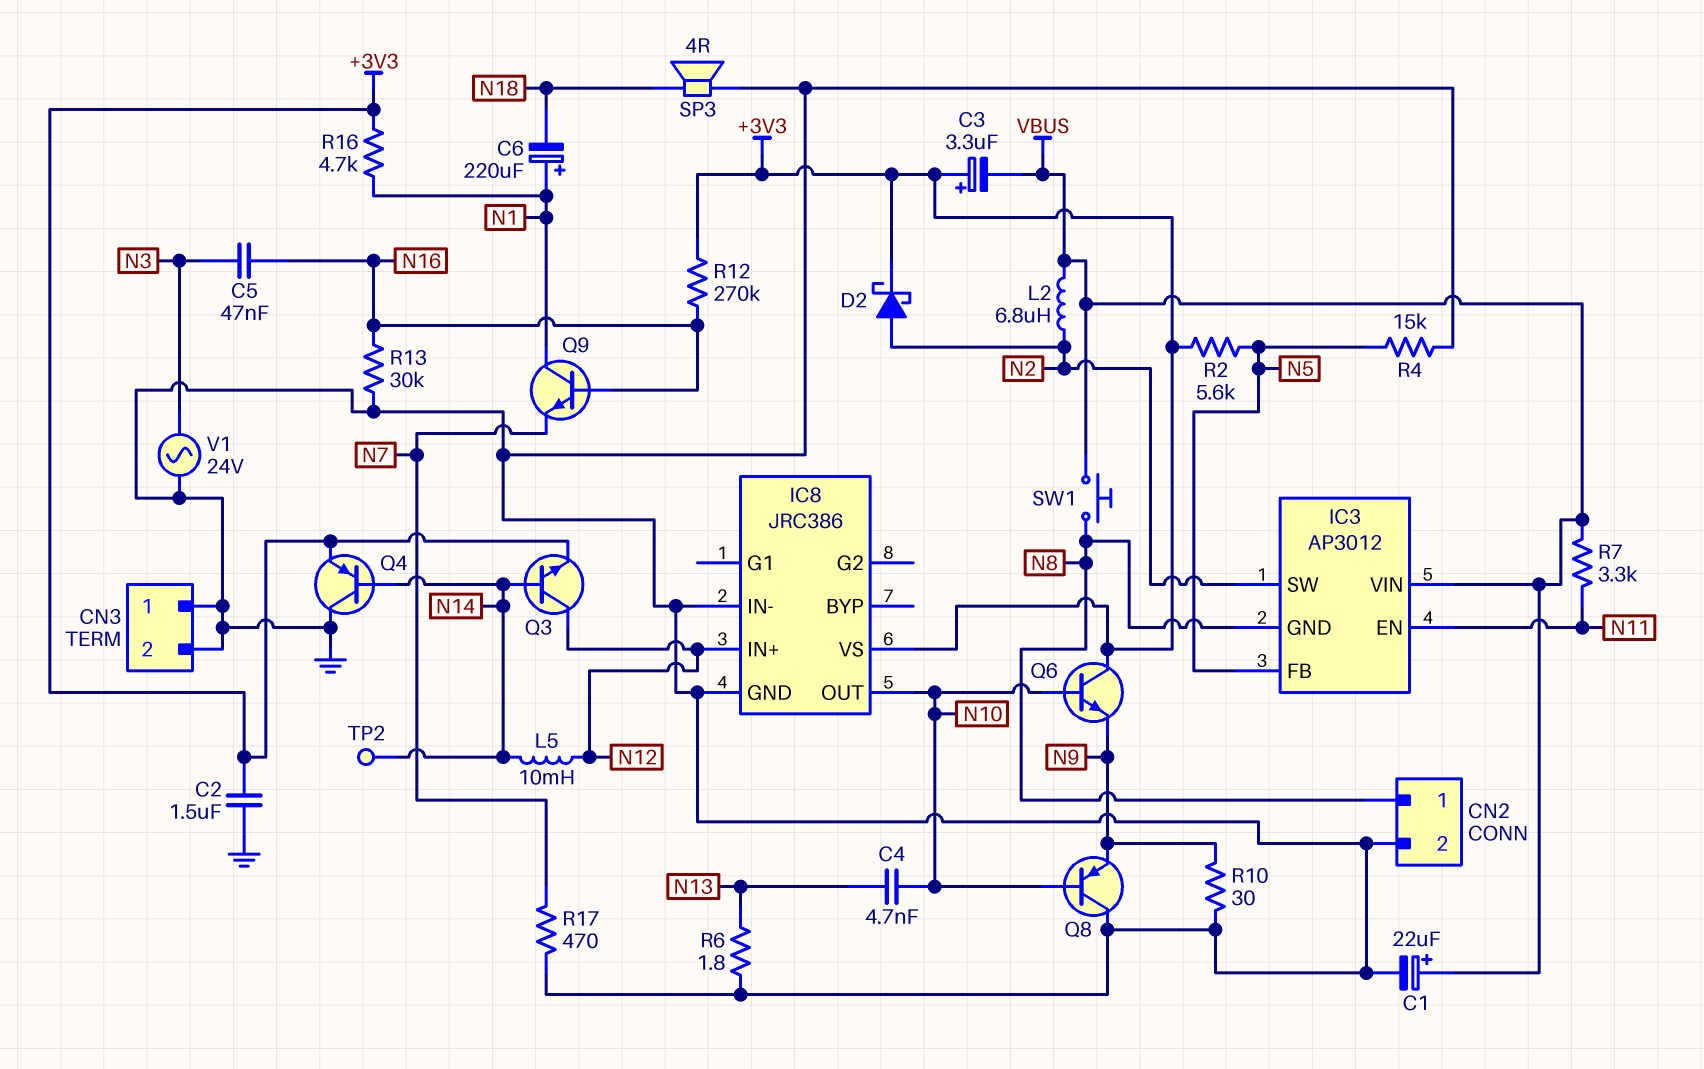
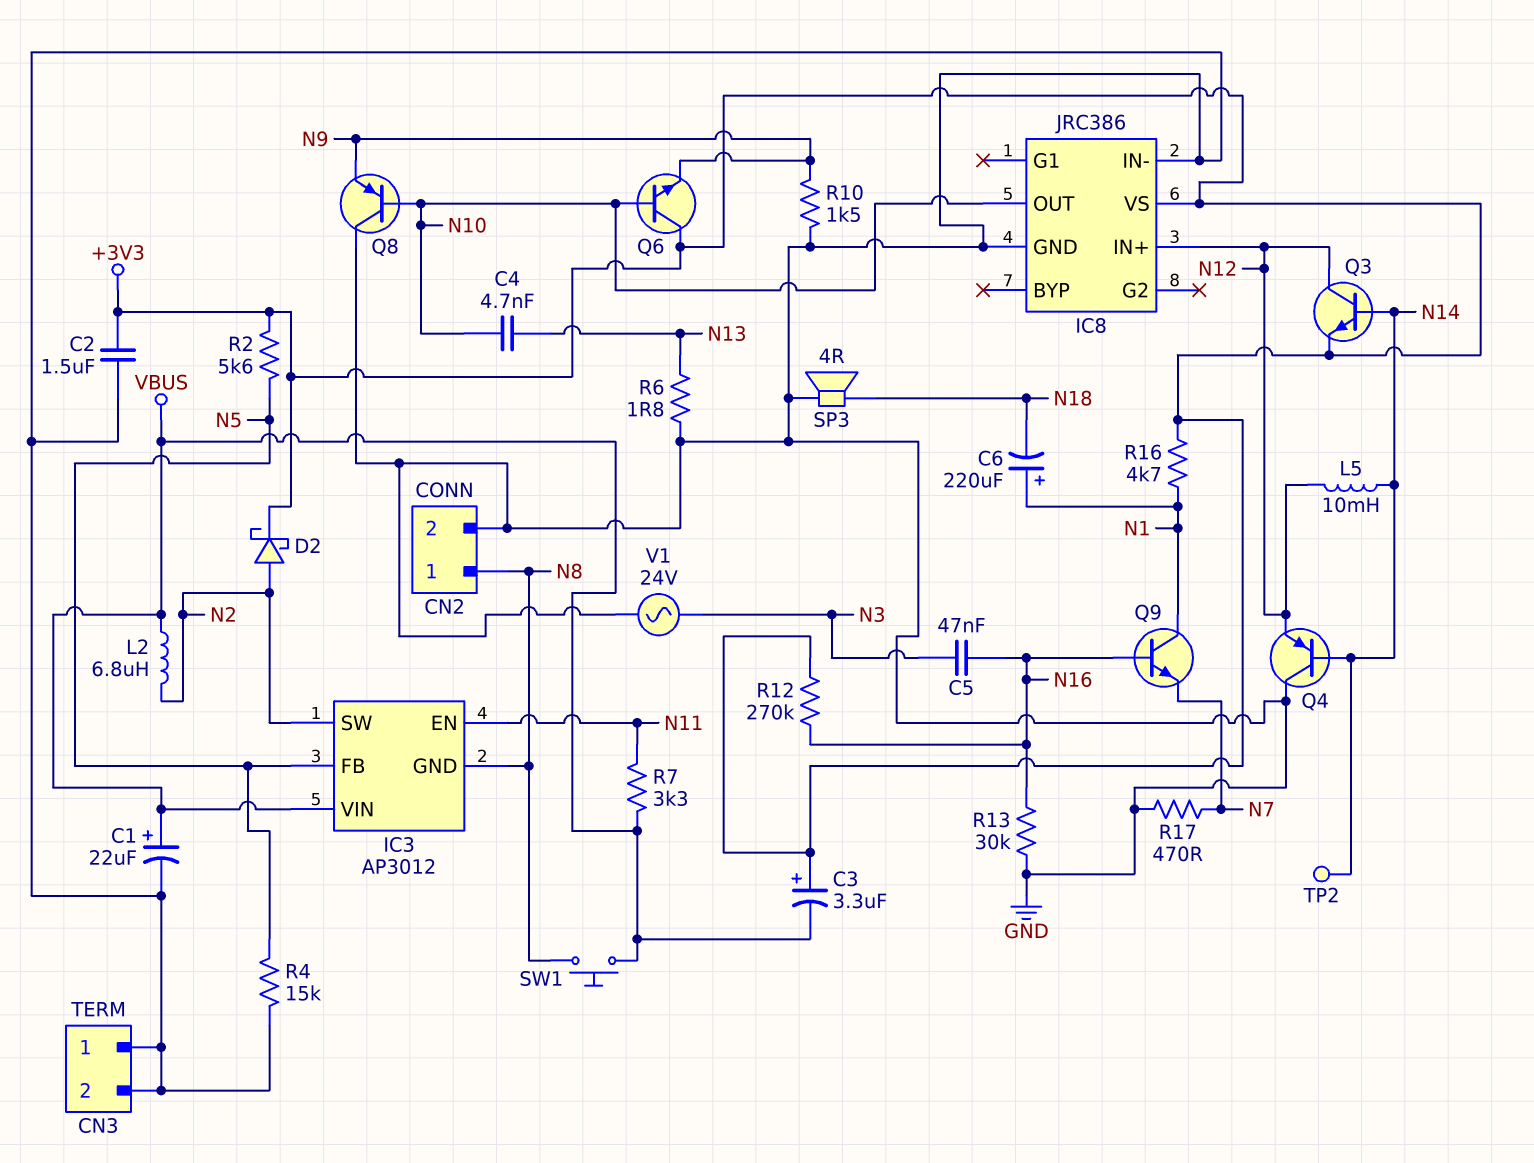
Q4: PNP (B N14, C GND, E +3V3) -> PNP (B N14, C GND, E N12)
R10: 30 (GND, N9) -> 1.5k (GND, N9)

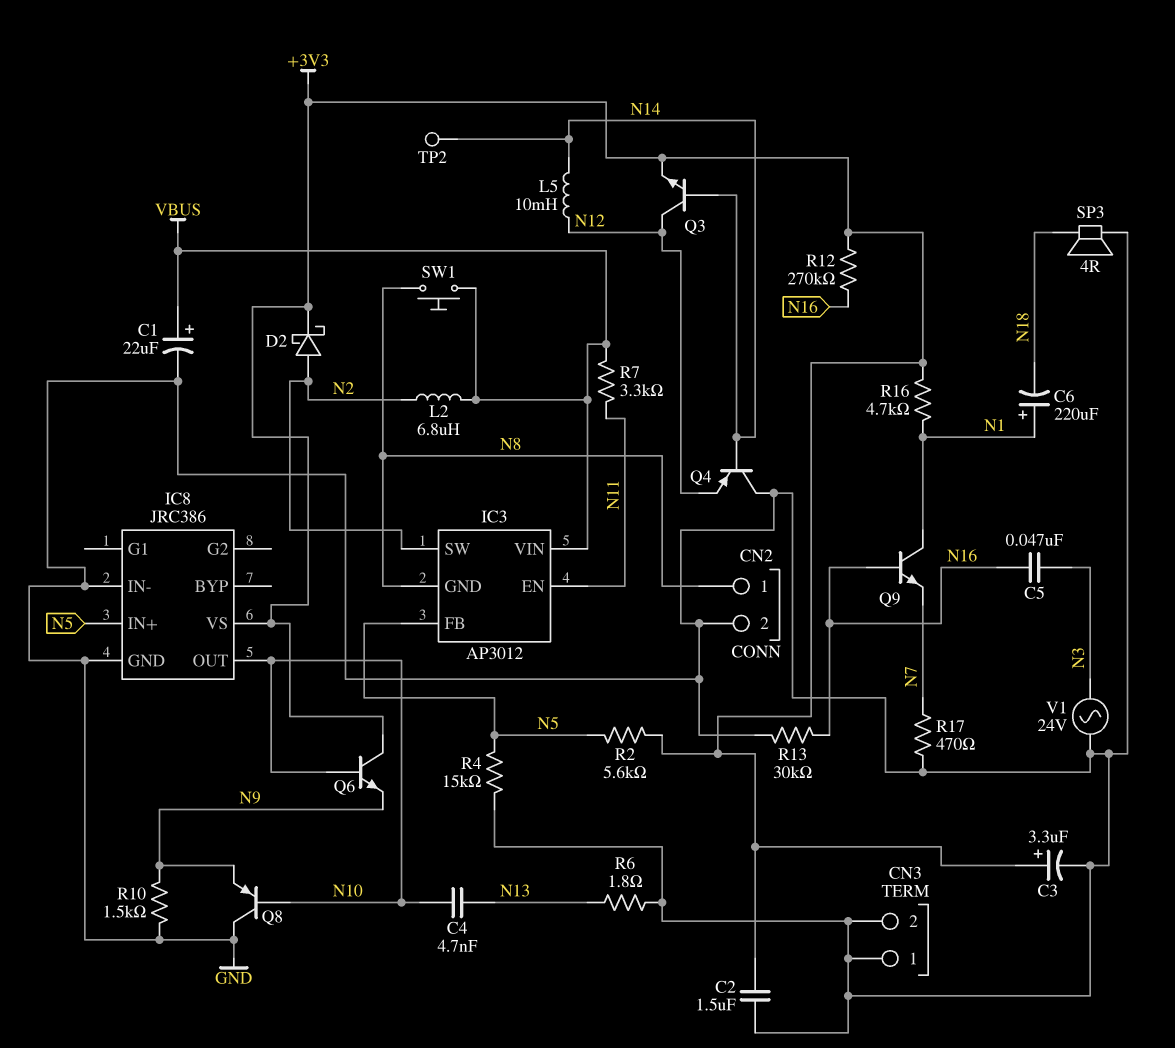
C3: 3.3uF (plus +3V3, minus VBUS) -> 3.3uF (plus +3V3, minus GND)
IC8 pin IN+: N12 -> N5

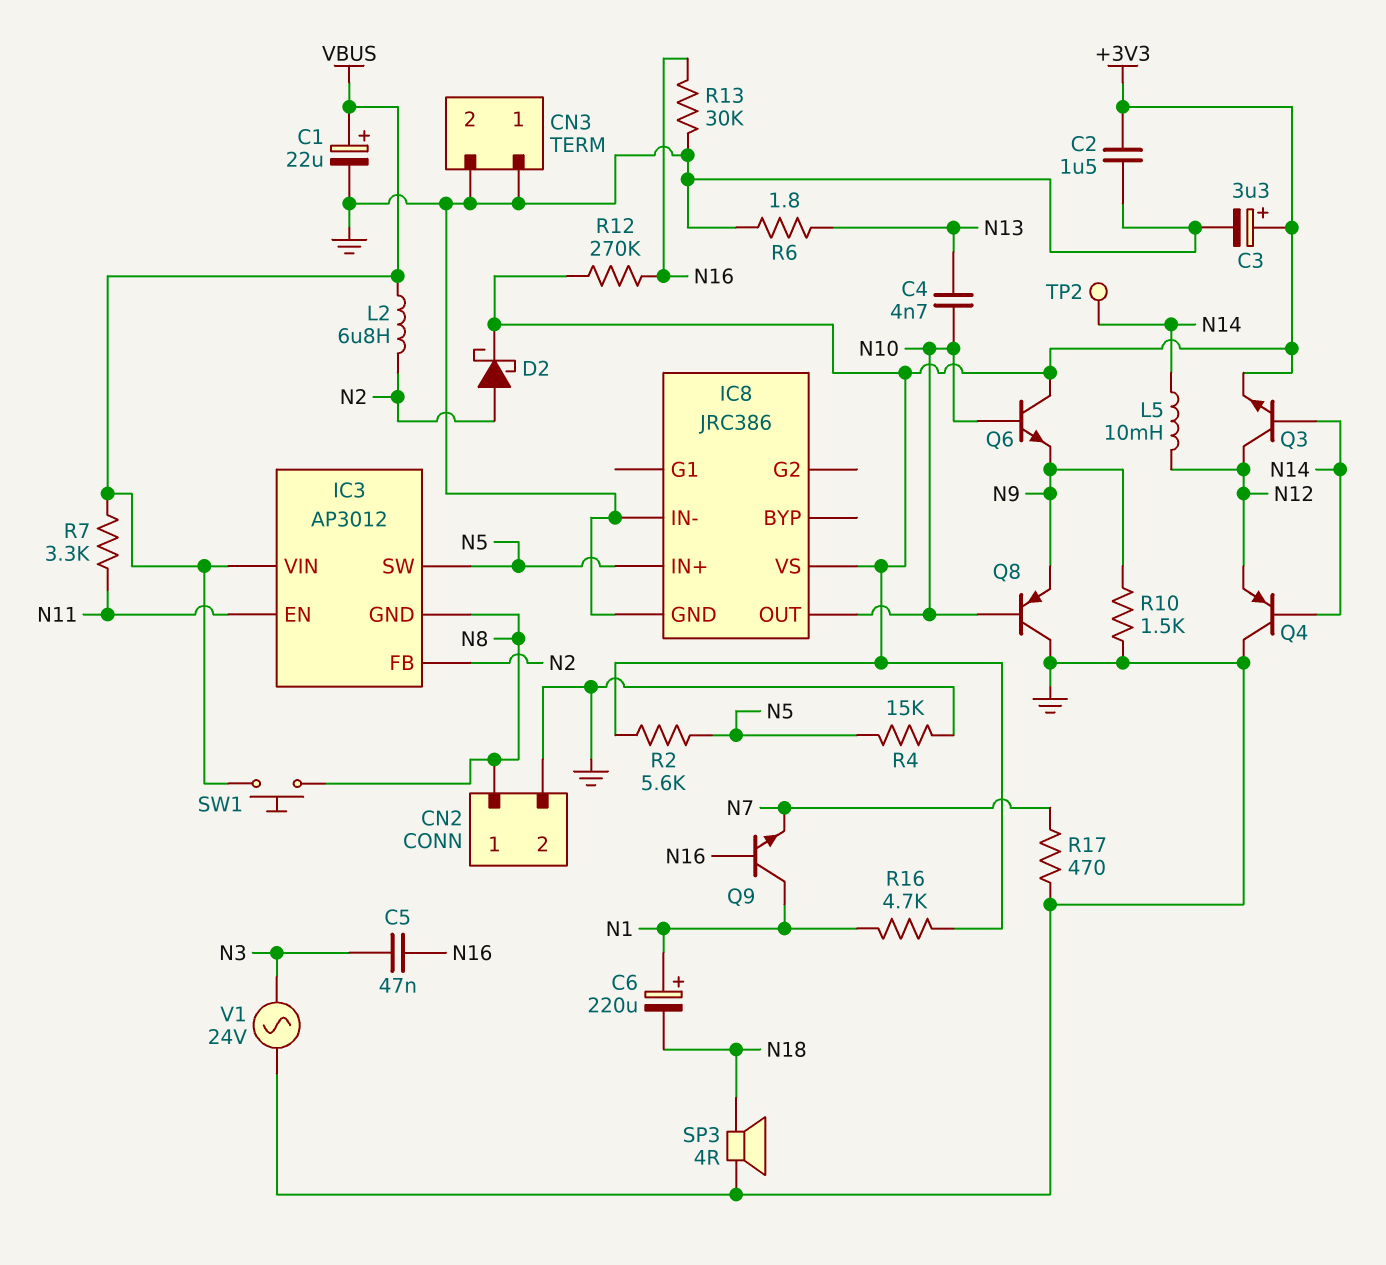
IC3 pin FB: N5 -> N2
IC3 pin SW: N2 -> N5

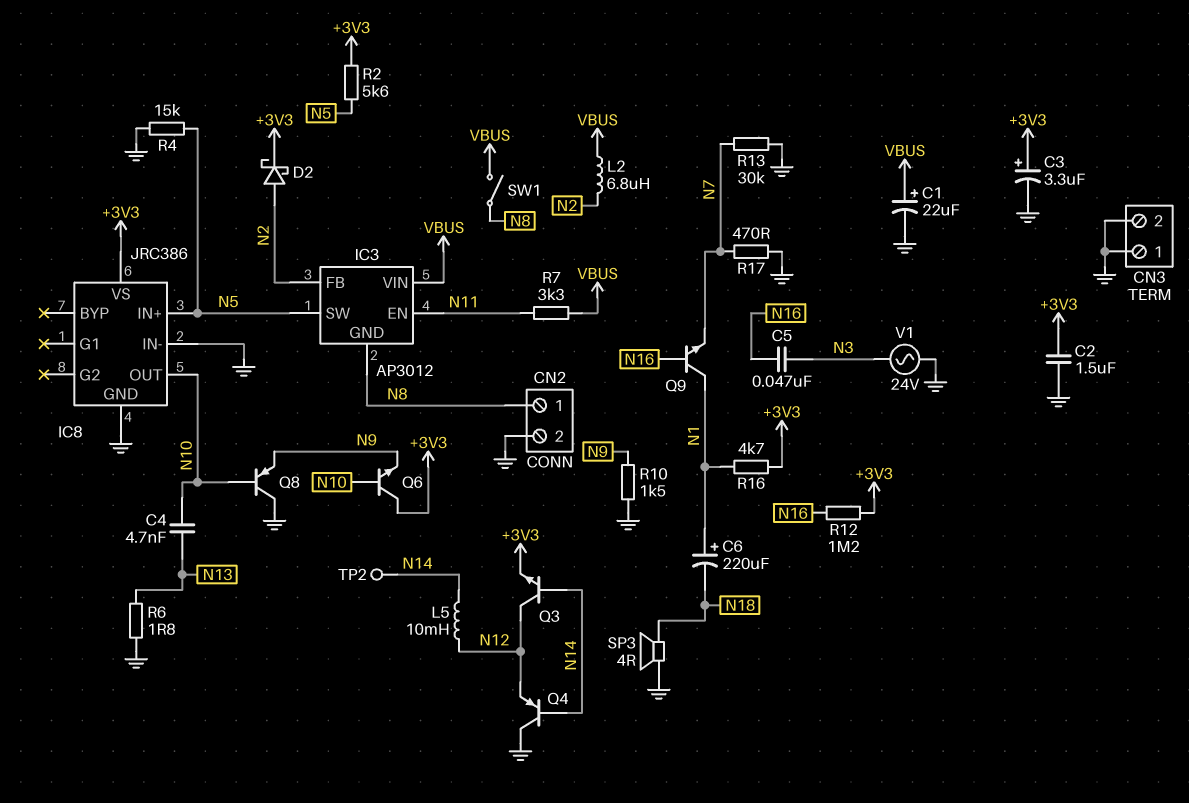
R12: 270k (+3V3, N16) -> 1.2M (+3V3, N16)
R13: 30k (GND, N16) -> 30k (GND, N7)
SW1: button (N8, VBUS) -> switch (N8, VBUS)

